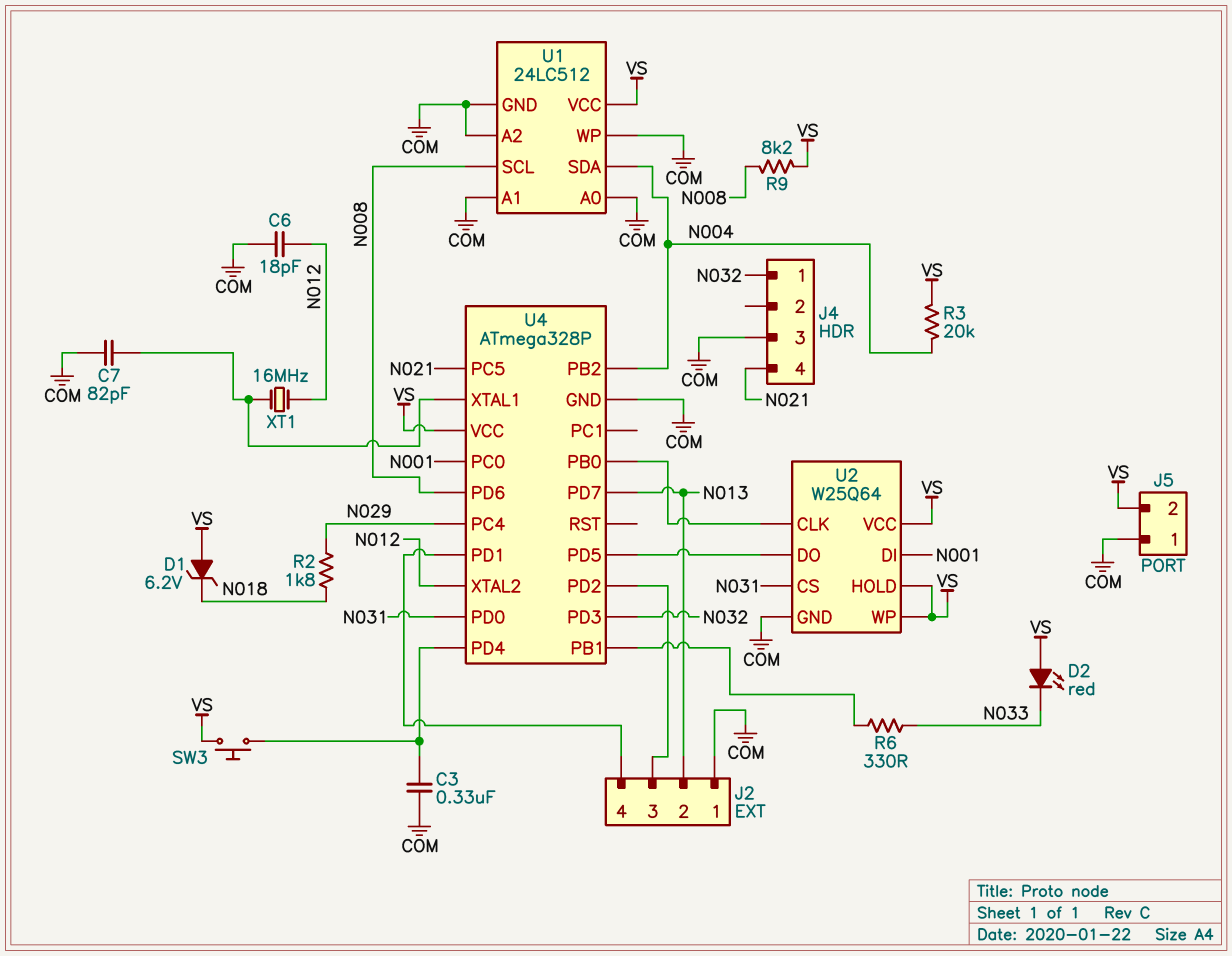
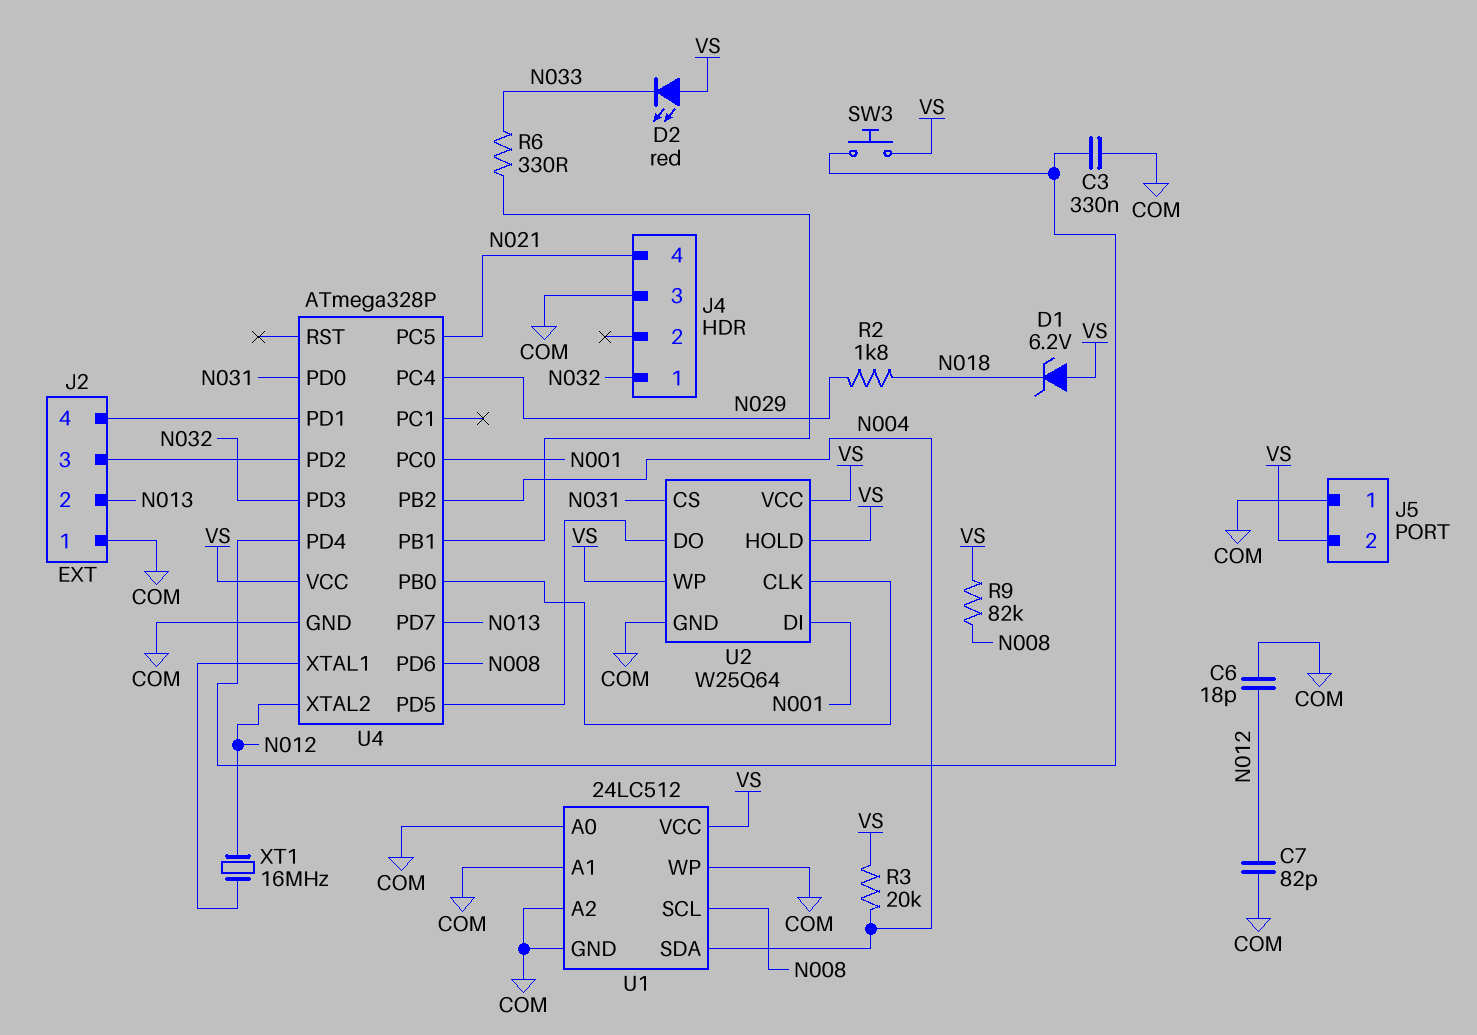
C7: 82pF (COM, U4/XTAL1) -> 82pF (COM, N012)
R9: 8.2k (N008, VS) -> 82k (N008, VS)

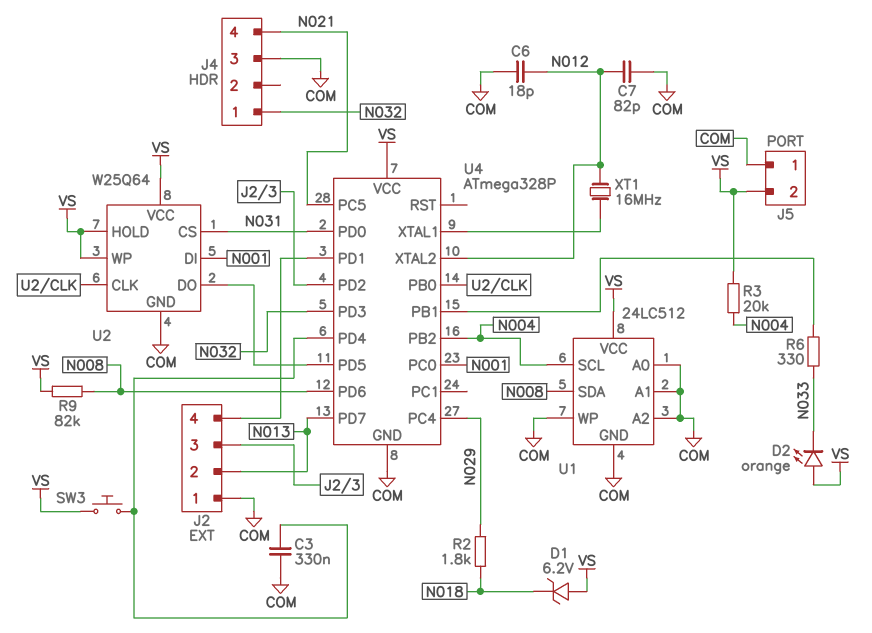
D2: LED red (A VS, K N033) -> LED orange (A VS, K N033)
U1 pin SCL: N008 -> N004
U1 pin SDA: N004 -> N008

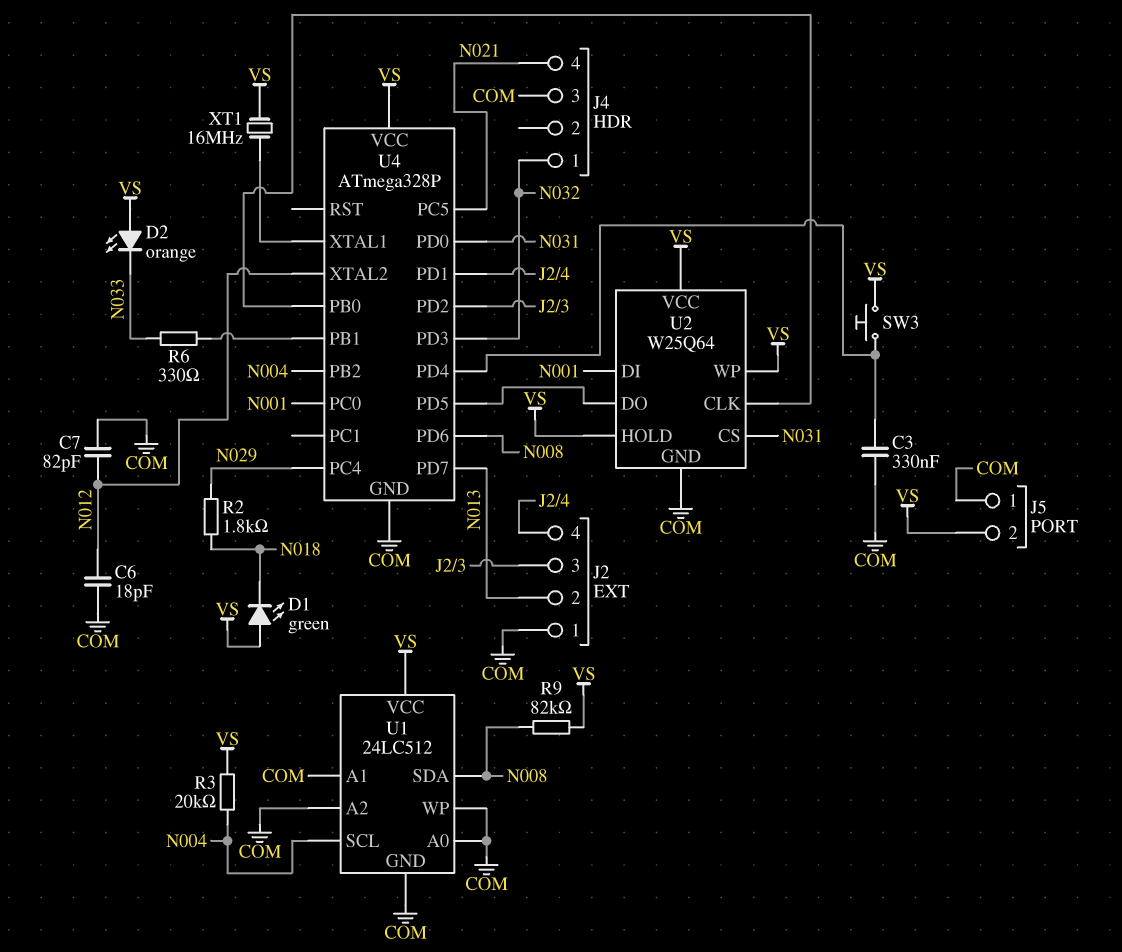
D1: zener 6.2V (A VS, K N018) -> LED green (A VS, K N018)
XT1: 16MHz (N012, U4/XTAL1) -> 16MHz (U4/XTAL1, VS)

